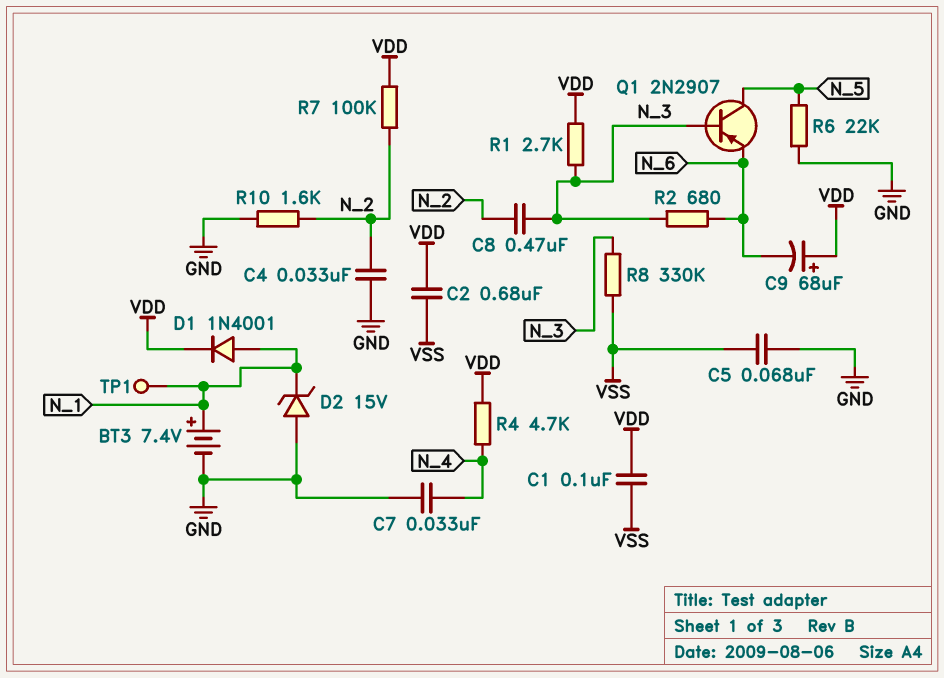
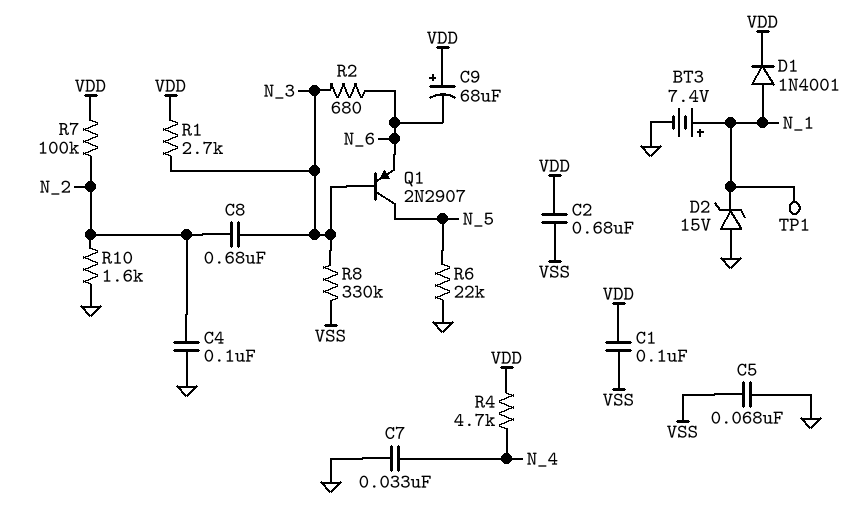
C4: 33nF (GND, N_2) -> 100nF (GND, N_2)
C8: 470nF (N_2, N_3) -> 680nF (N_2, N_3)

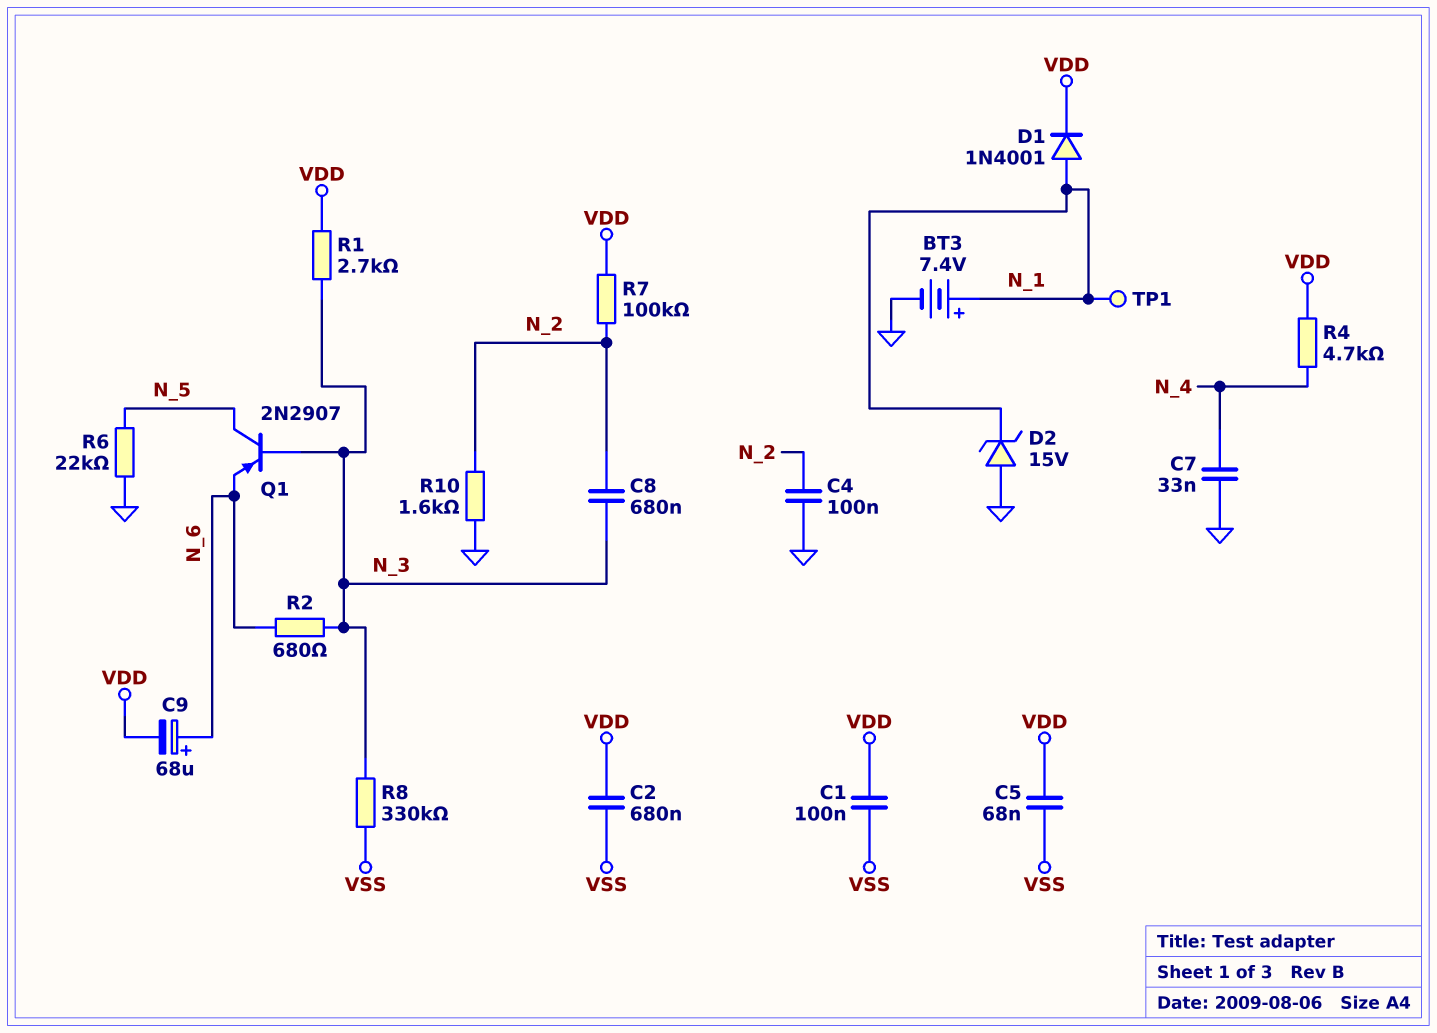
C5: 68nF (GND, VSS) -> 68nF (VDD, VSS)
C9: 68uF (plus VDD, minus N_6) -> 68uF (plus N_6, minus VDD)

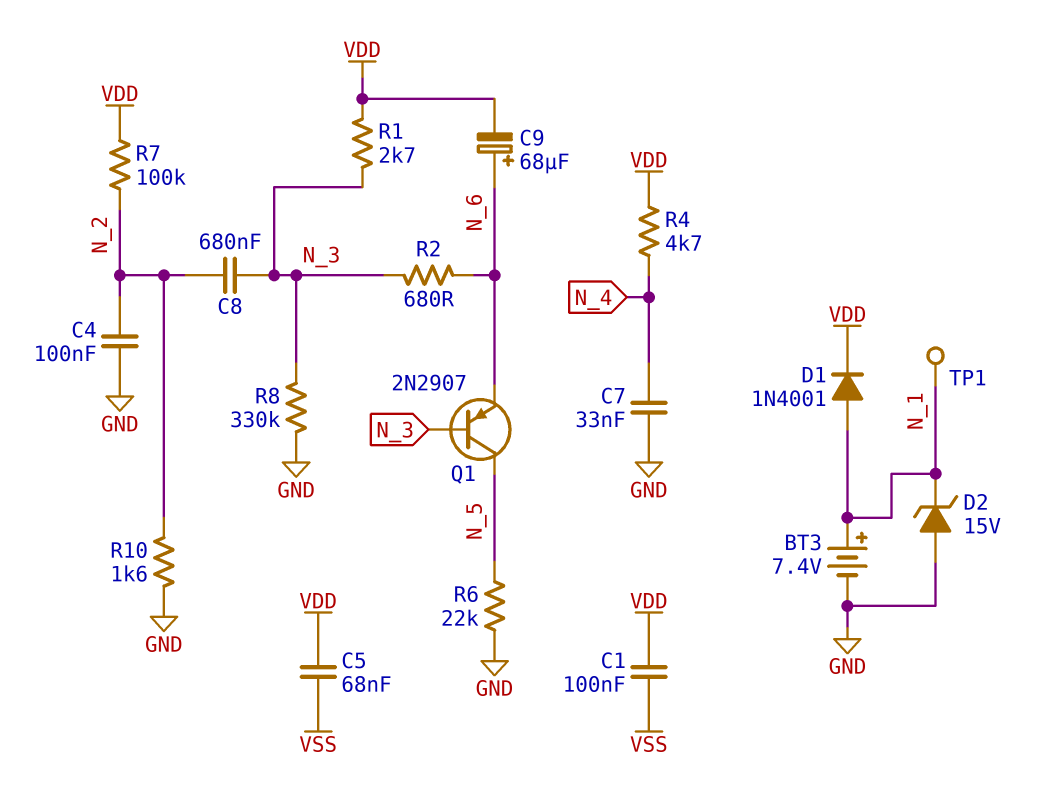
C2: 680nF (VDD, VSS) -> none
R8: 330k (N_3, VSS) -> 330k (GND, N_3)

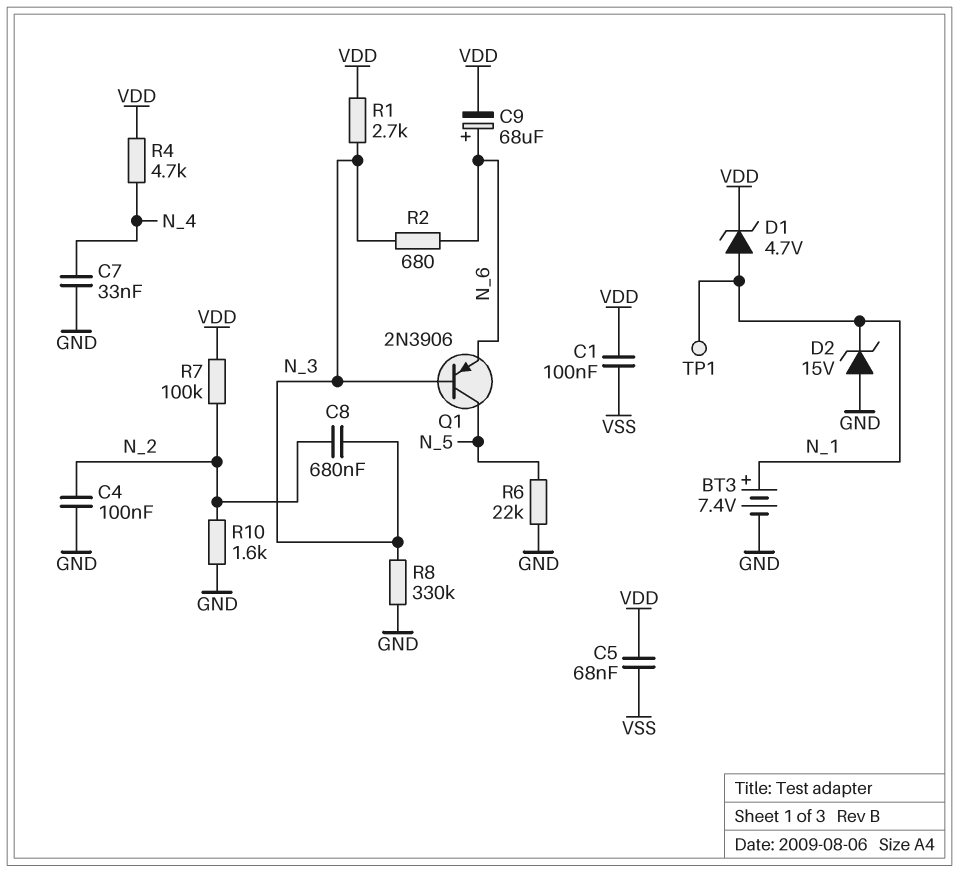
D1: diode 1N4001 (A N_1, K VDD) -> zener 4.7V (A N_1, K VDD)
Q1: PNP 2N2907 (B N_3, C N_5, E N_6) -> PNP 2N3906 (B N_3, C N_5, E N_6)

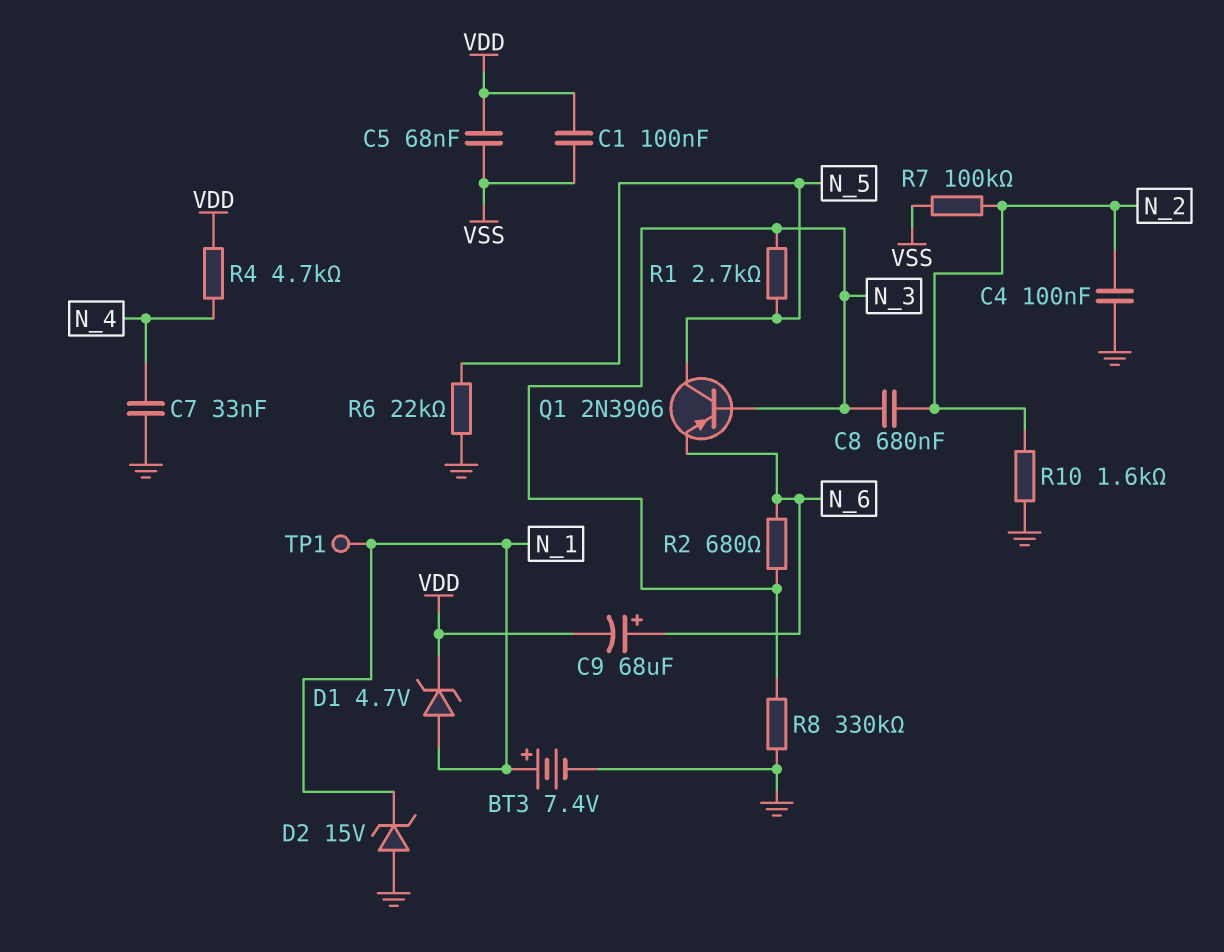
R1: 2.7k (N_3, VDD) -> 2.7k (N_3, N_5)
R7: 100k (N_2, VDD) -> 100k (N_2, VSS)

